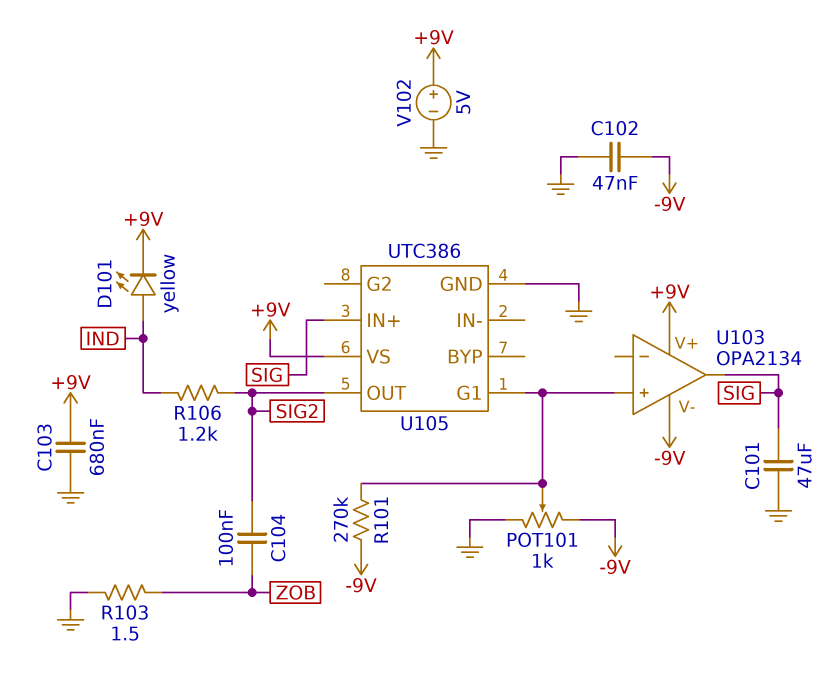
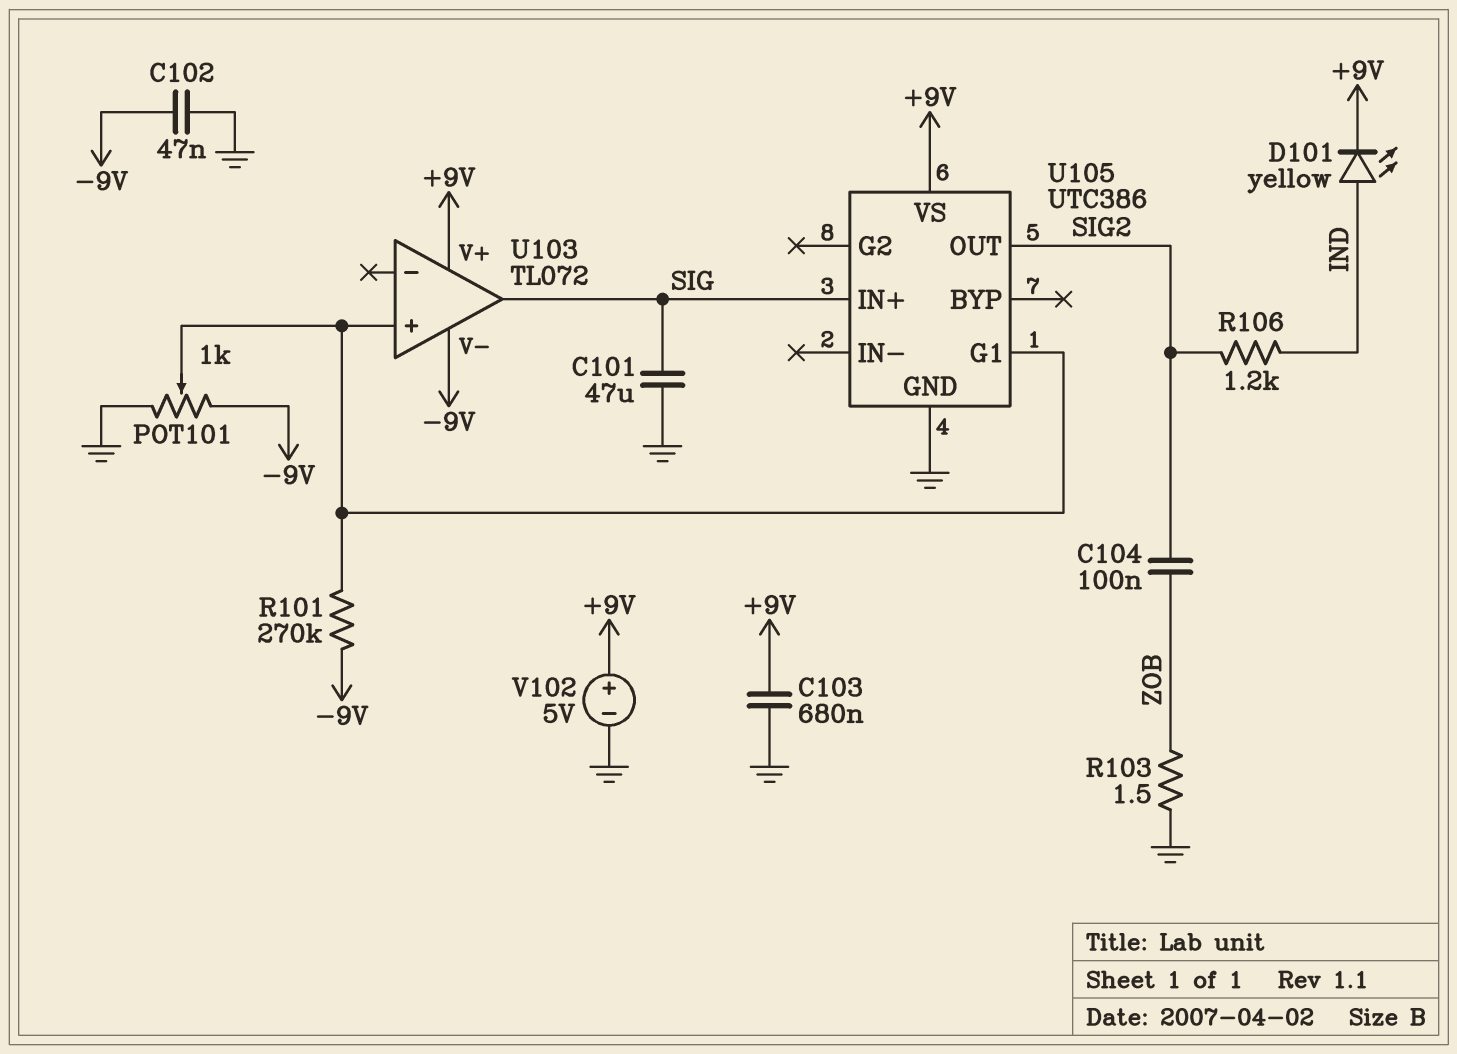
U103: OPA2134 -> TL072

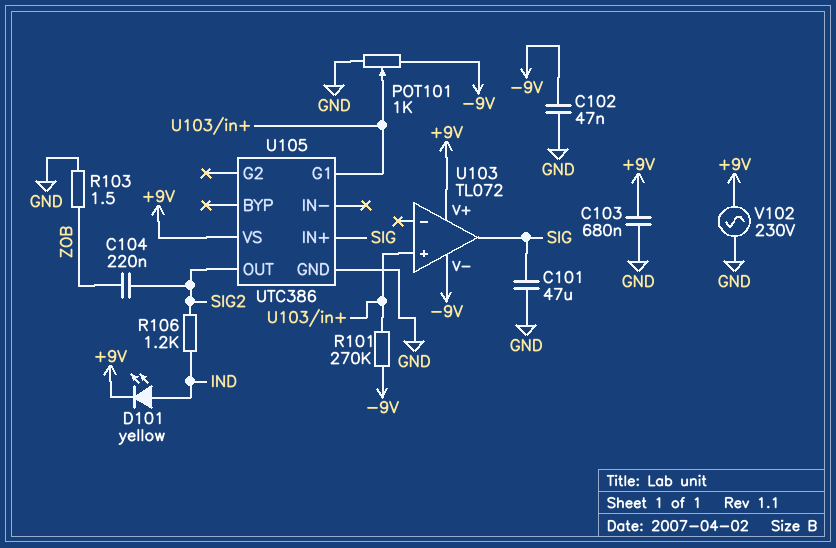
C104: 100nF (SIG2, ZOB) -> 220nF (SIG2, ZOB)
V102: 5V (plus +9V, minus GND) -> AC 230V (+9V, GND)

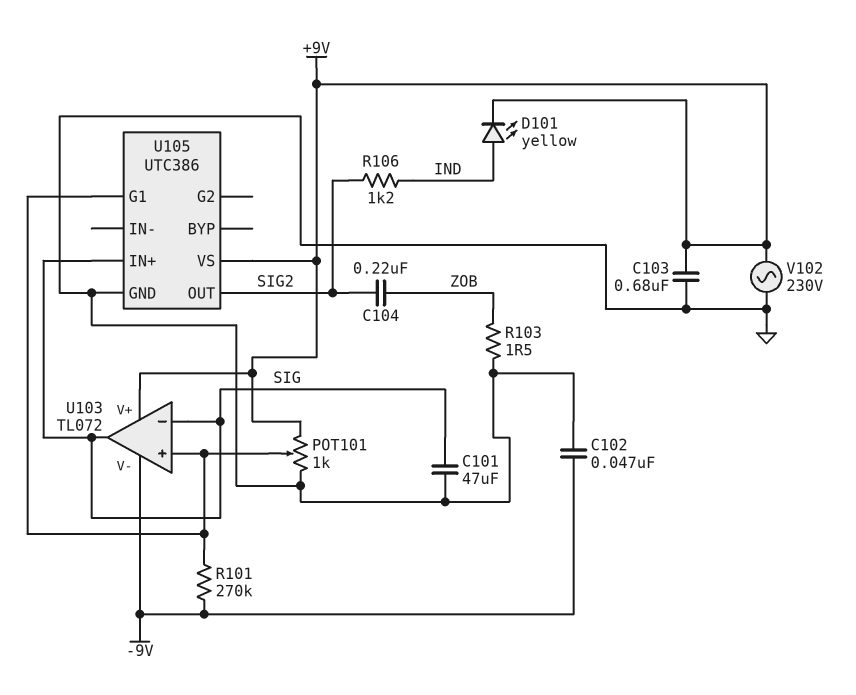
POT101: 1k (-9V, GND, wiper U103/in+) -> 1k (+9V, GND, wiper U103/in+)
U103 pin in-: none -> SIG

